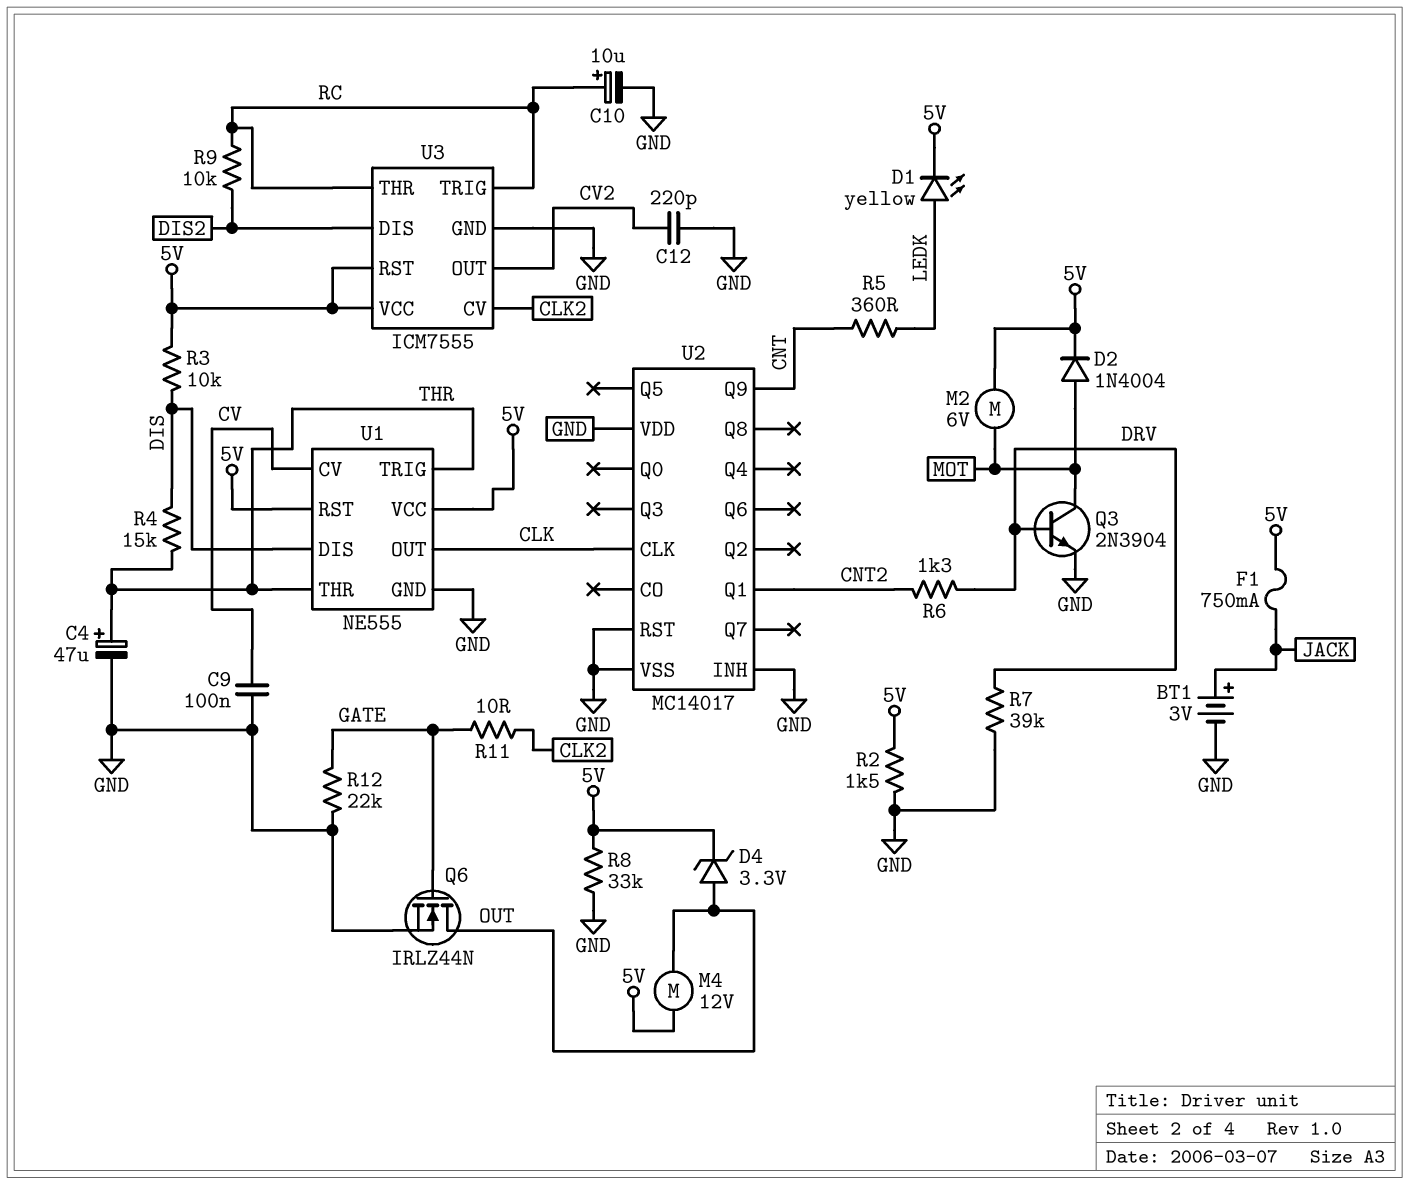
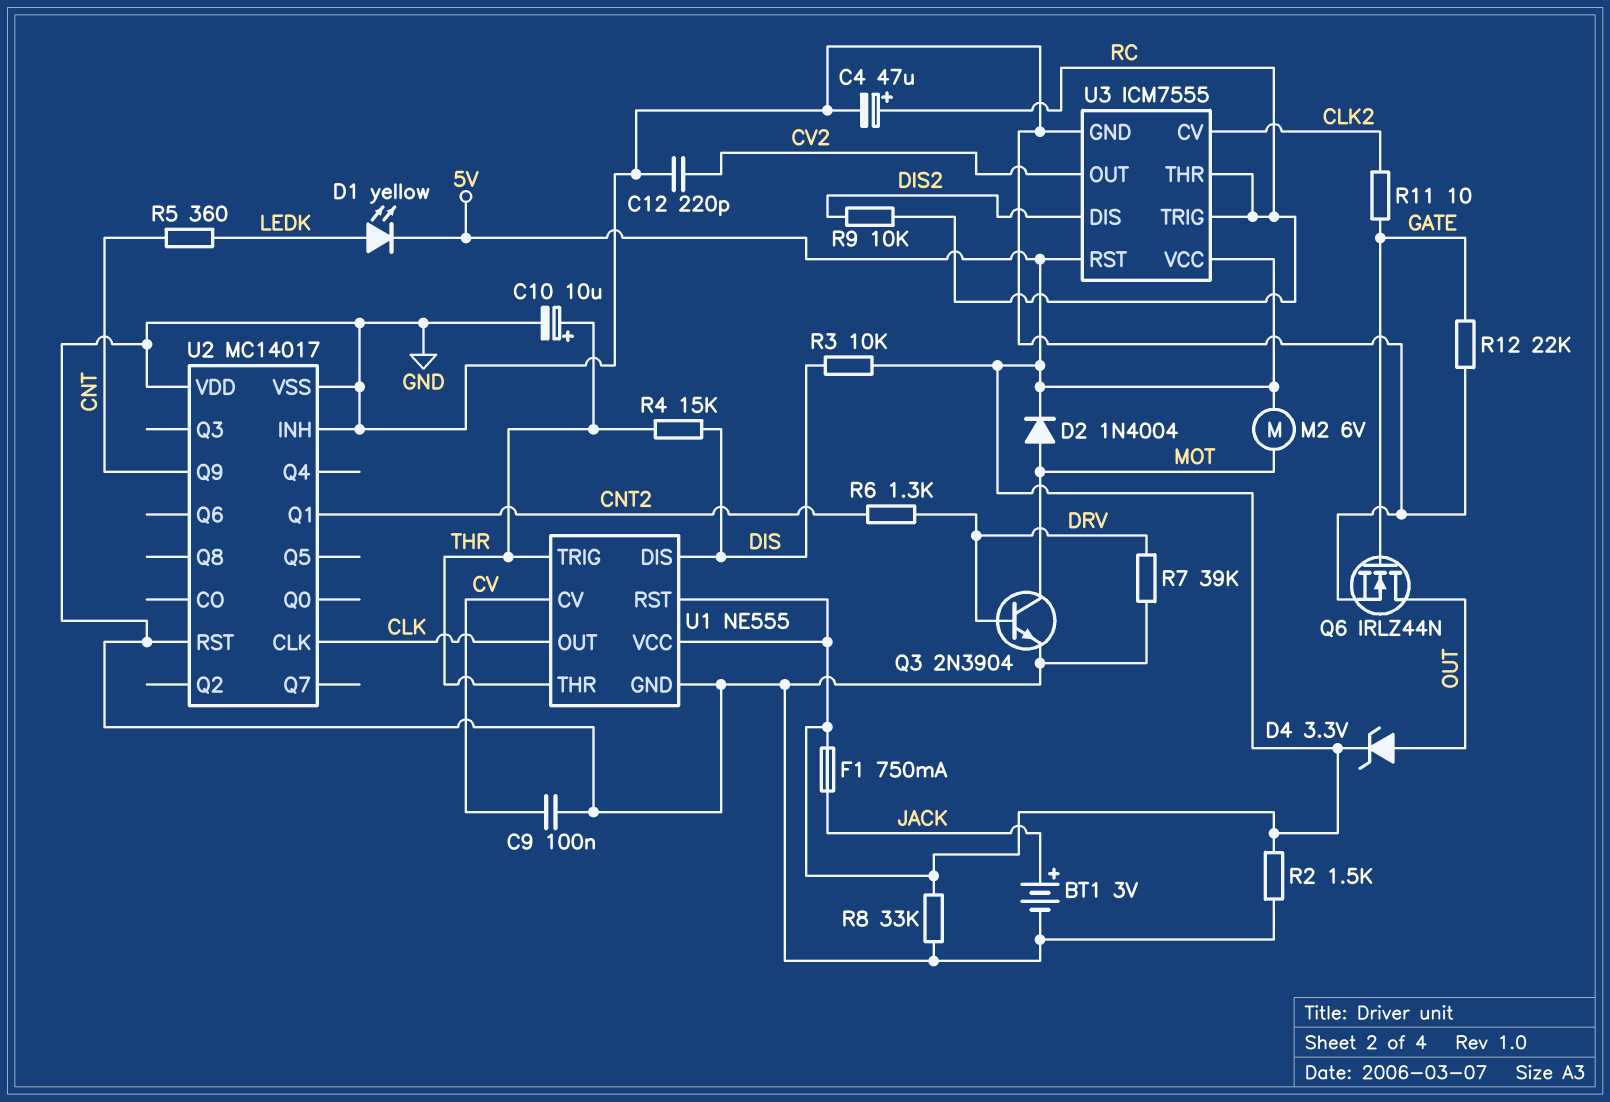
C4: 47uF (plus THR, minus GND) -> 47uF (plus RC, minus GND)
C10: 10uF (plus RC, minus GND) -> 10uF (plus THR, minus GND)
M4: motor 12V (5V, OUT) -> none

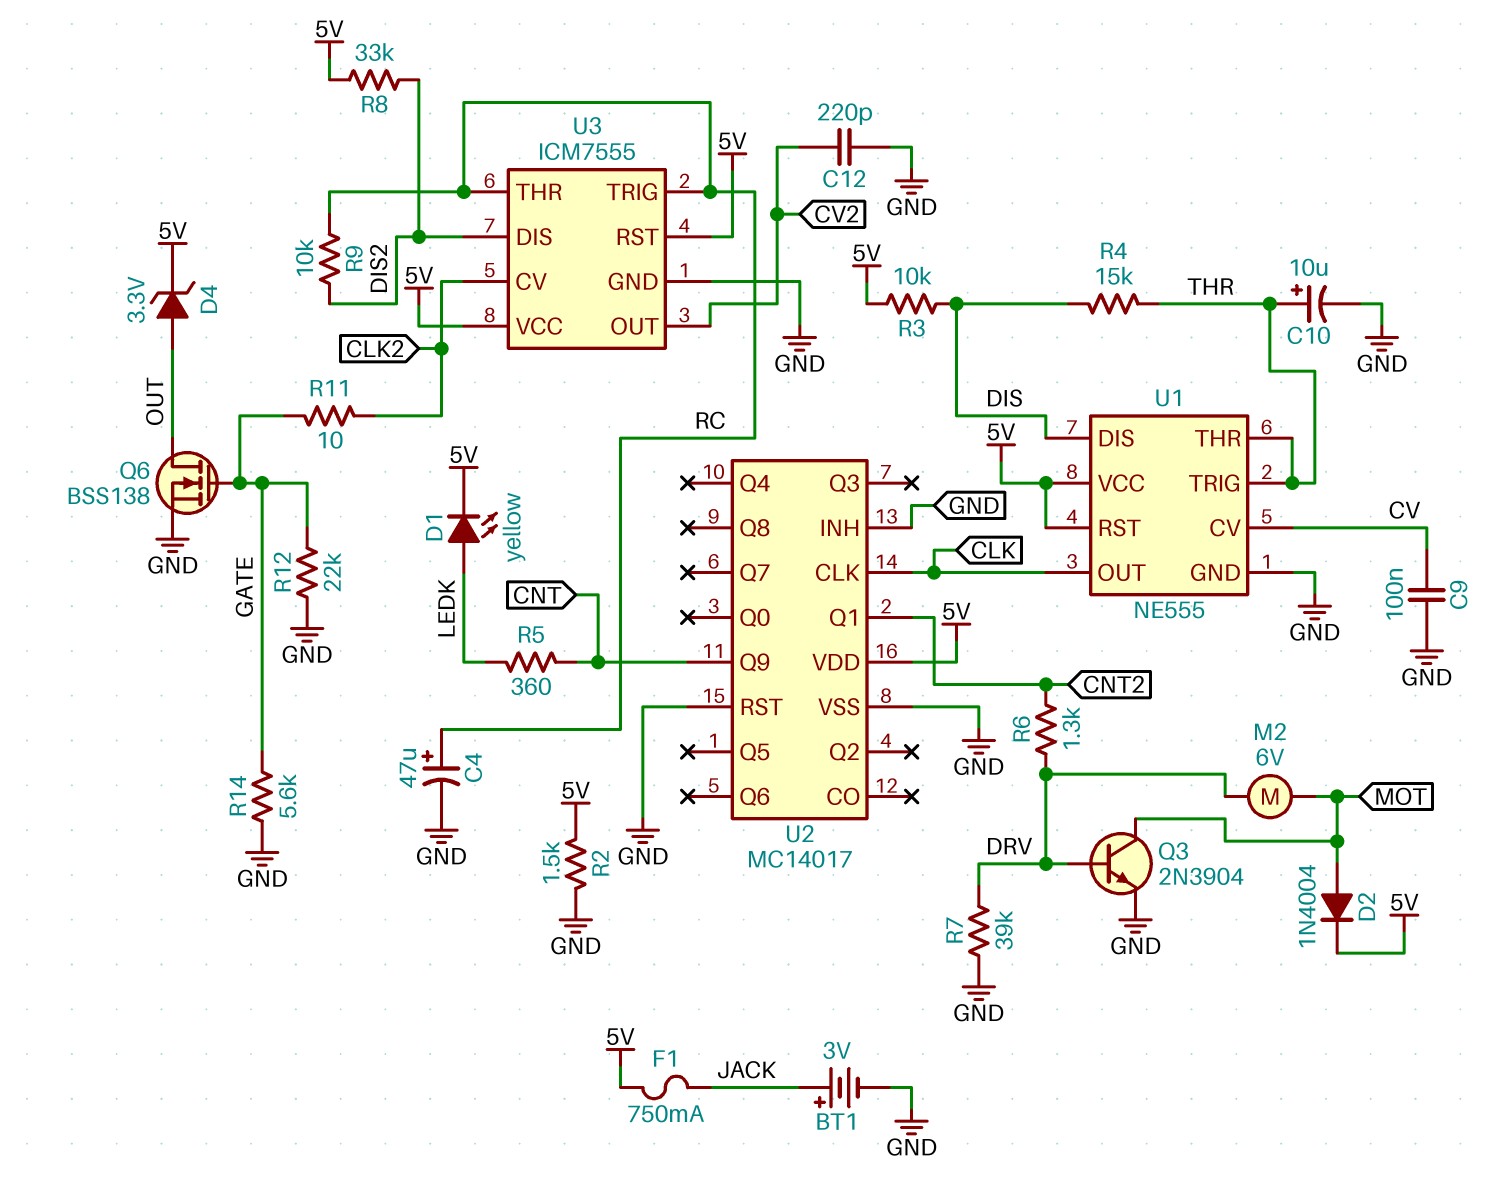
M2: motor 6V (5V, MOT) -> motor 6V (DRV, MOT)
Q6: NMOS IRLZ44N (G GATE, D OUT, S GND) -> NMOS BSS138 (G GATE, D OUT, S GND)
R8: 33k (5V, GND) -> 33k (5V, DIS2)
R14: none -> 5.6k (GATE, GND)
U2 pin VDD: GND -> 5V

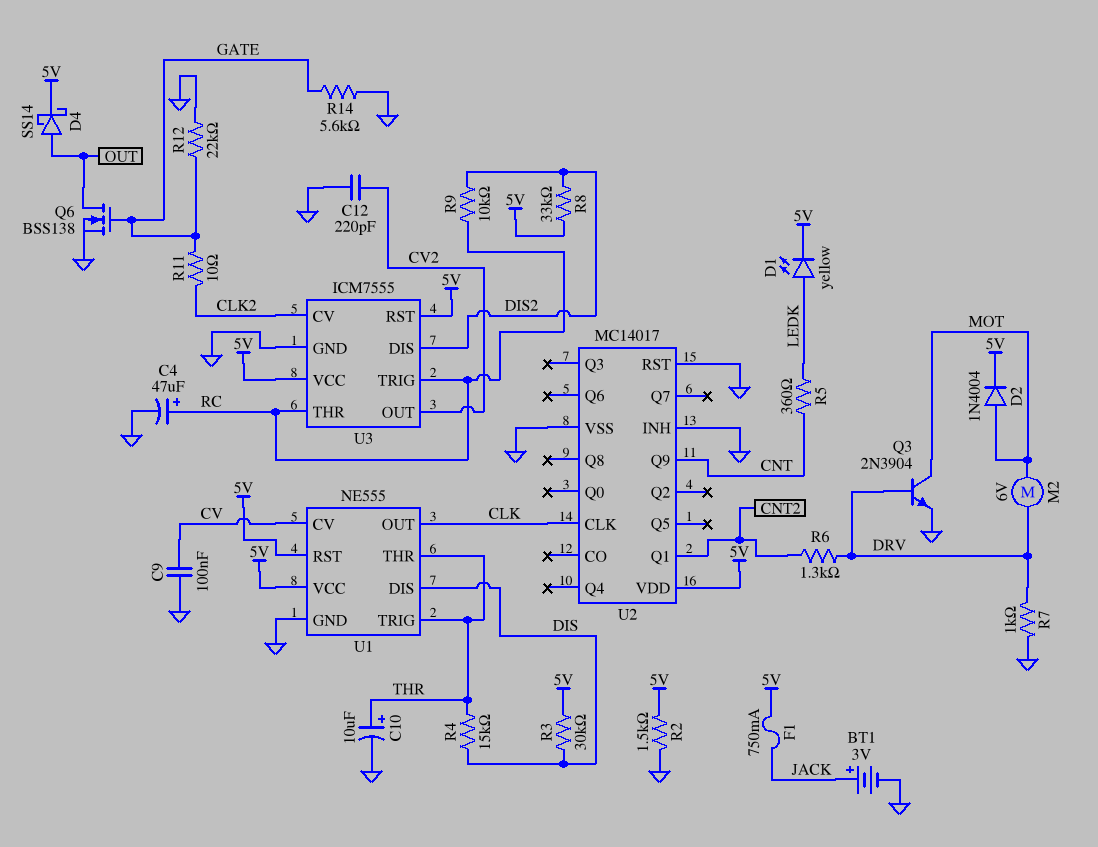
D4: zener 3.3V (A OUT, K 5V) -> schottky SS14 (A OUT, K 5V)
R3: 10k (5V, DIS) -> 30k (5V, DIS)
R7: 39k (DRV, GND) -> 1k (DRV, GND)

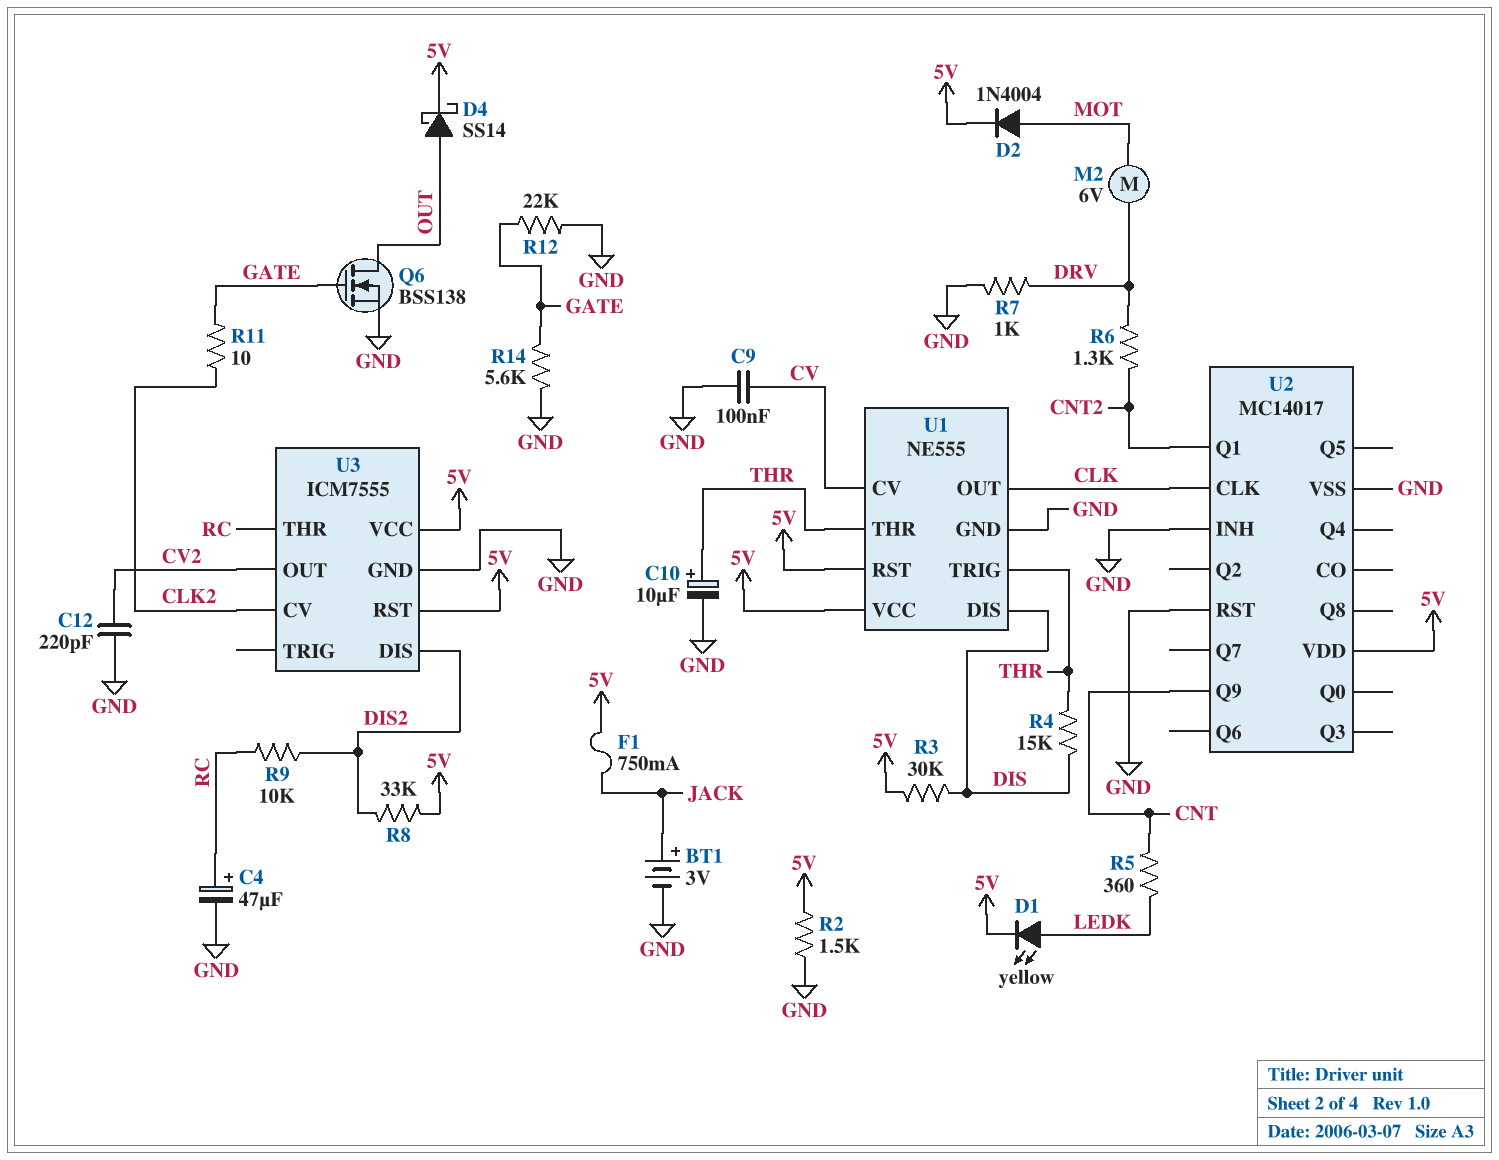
Q3: NPN 2N3904 (B DRV, C MOT, E GND) -> none
U3 pin TRIG: RC -> none

